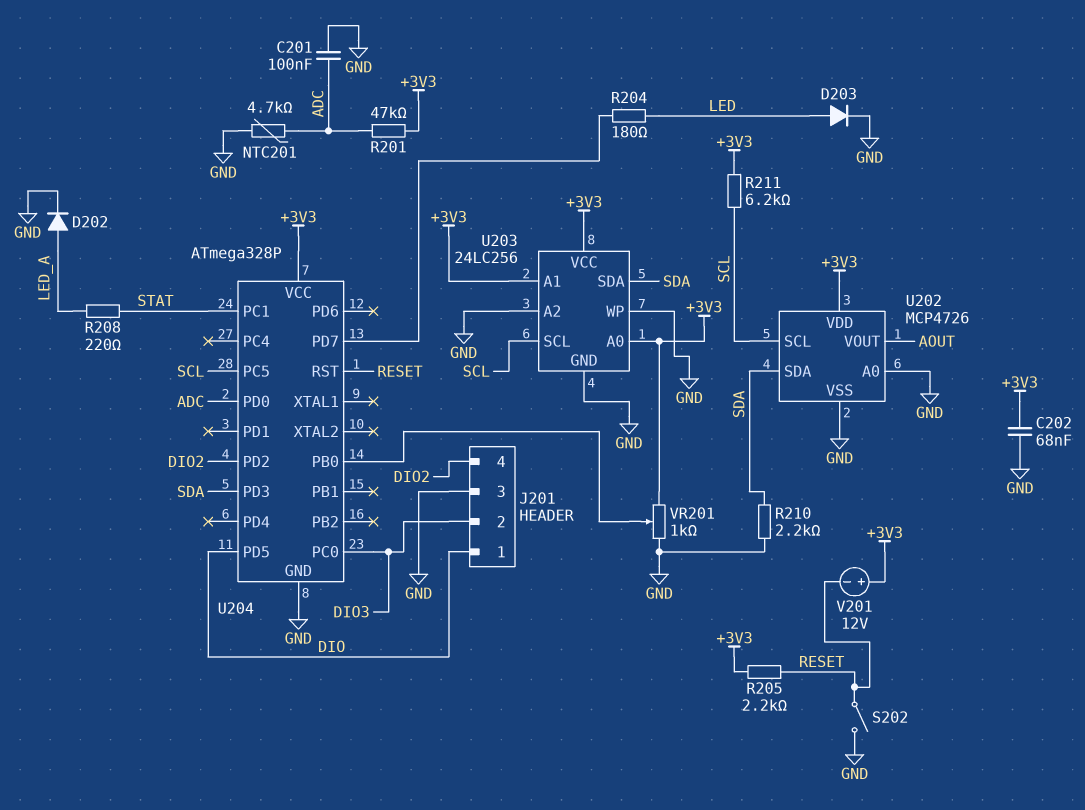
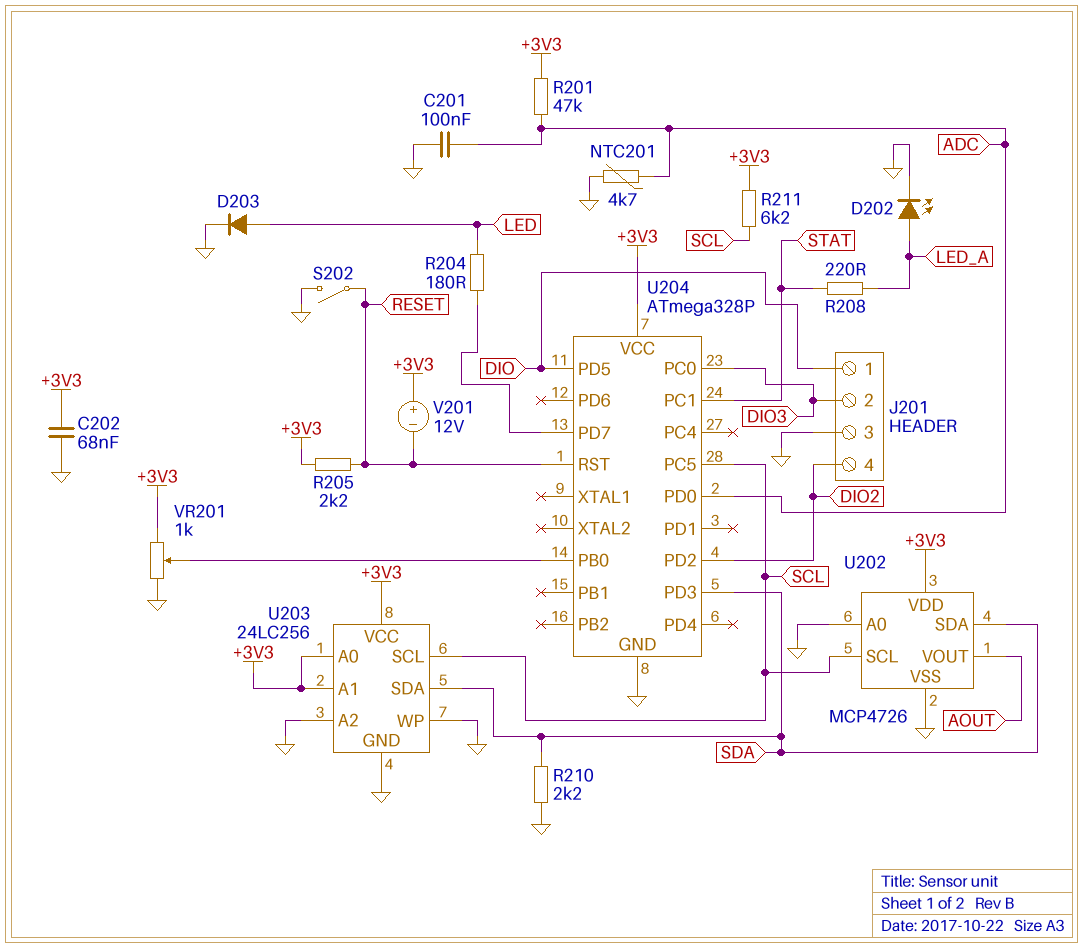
D202: diode (A LED_A, K GND) -> LED (A LED_A, K GND)

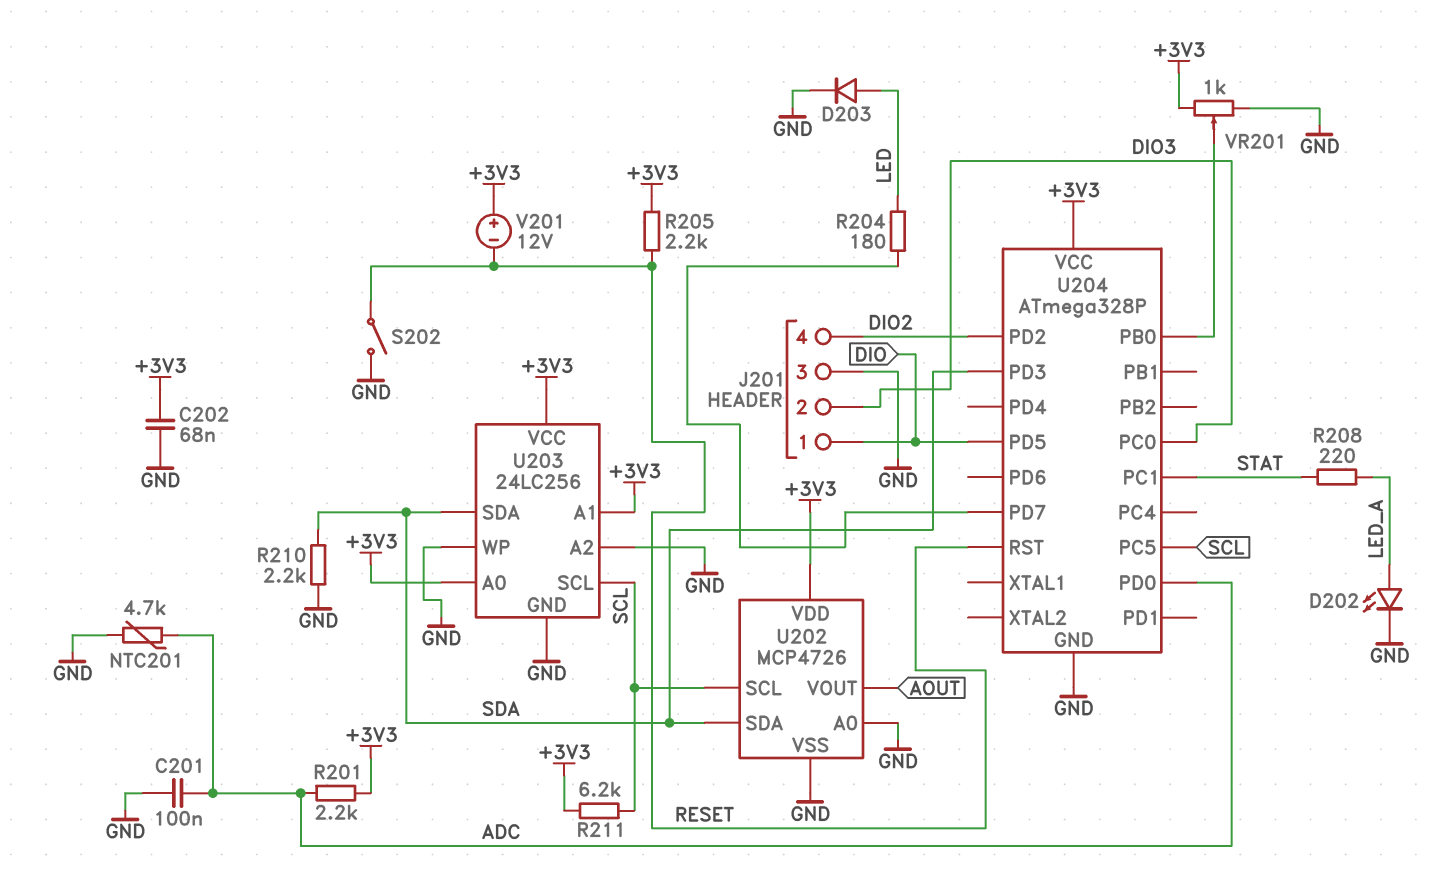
R201: 47k (+3V3, ADC) -> 2.2k (+3V3, ADC)

